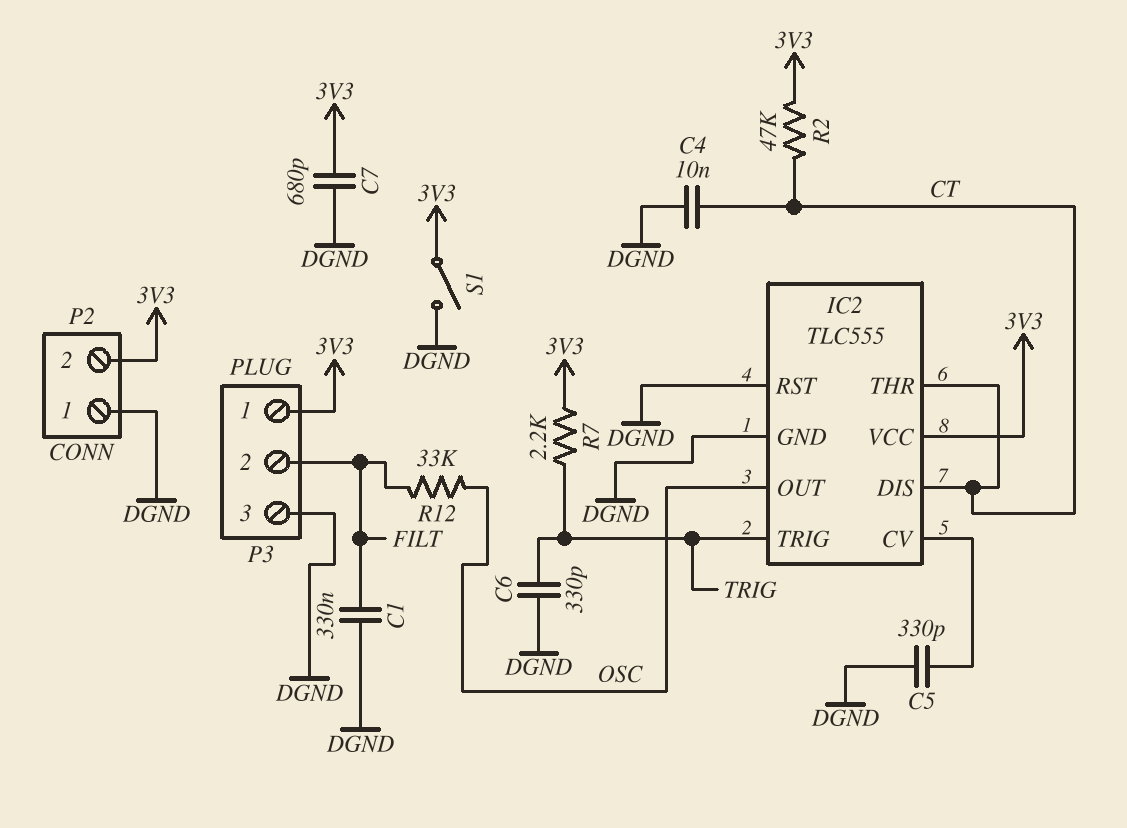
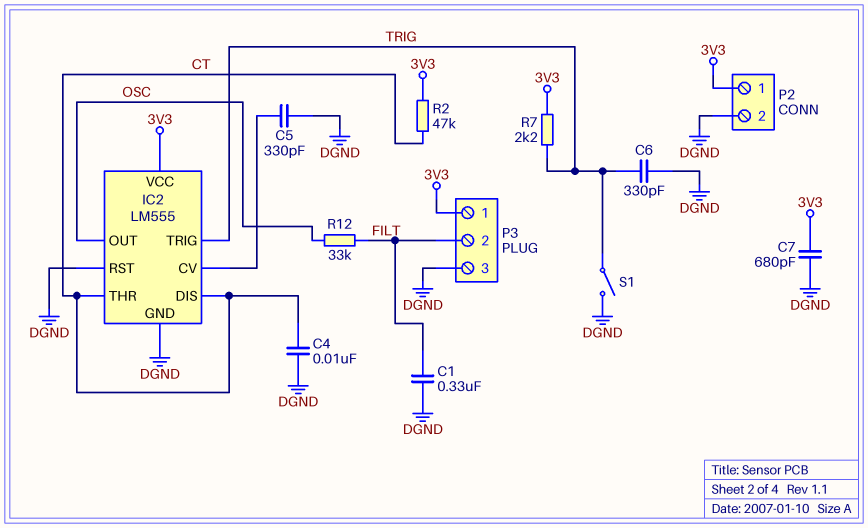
IC2: TLC555 -> LM555
P2 pin 1: DGND -> 3V3
P2 pin 2: 3V3 -> DGND
S1: switch (3V3, DGND) -> switch (DGND, TRIG)

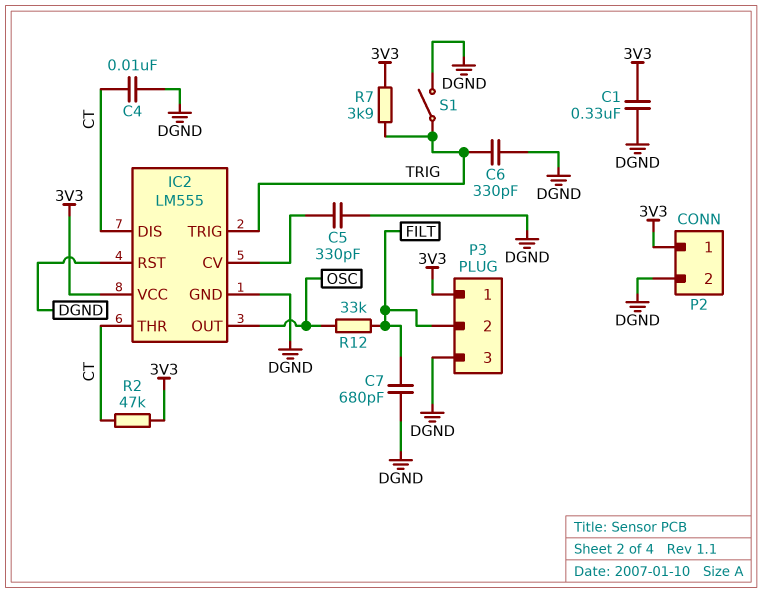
C1: 330nF (DGND, FILT) -> 330nF (3V3, DGND)
C7: 680pF (3V3, DGND) -> 680pF (DGND, FILT)
R7: 2.2k (3V3, TRIG) -> 3.9k (3V3, TRIG)

